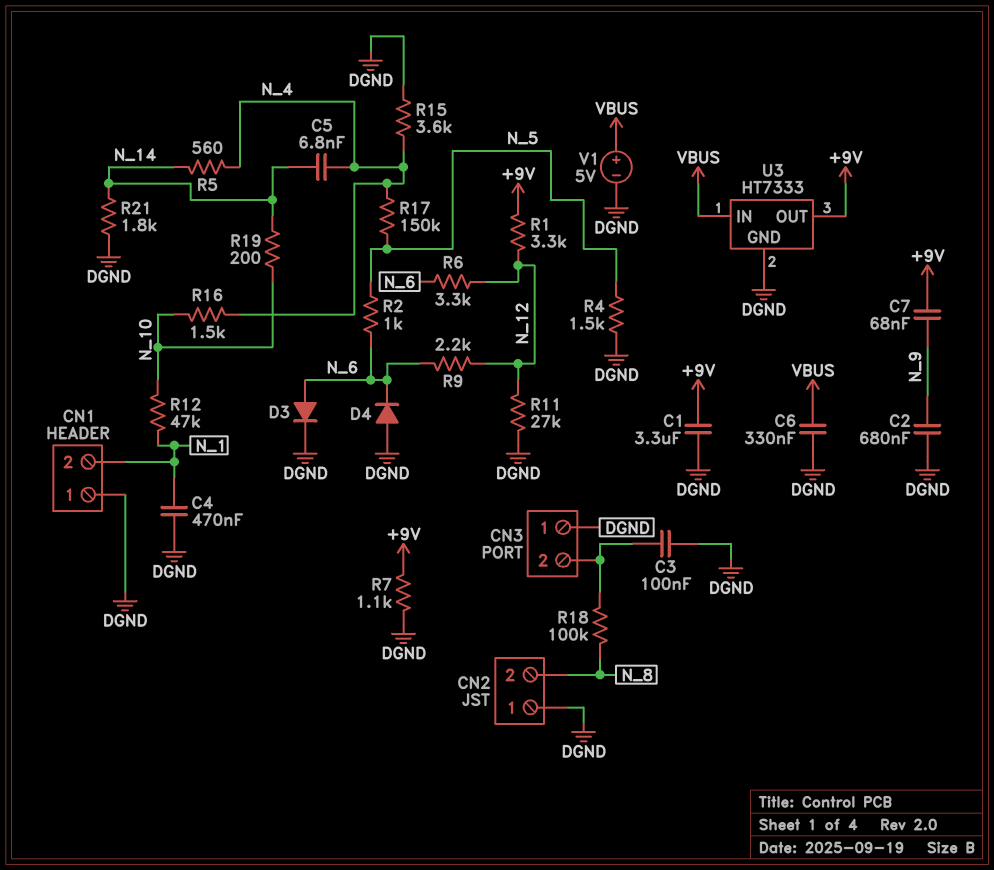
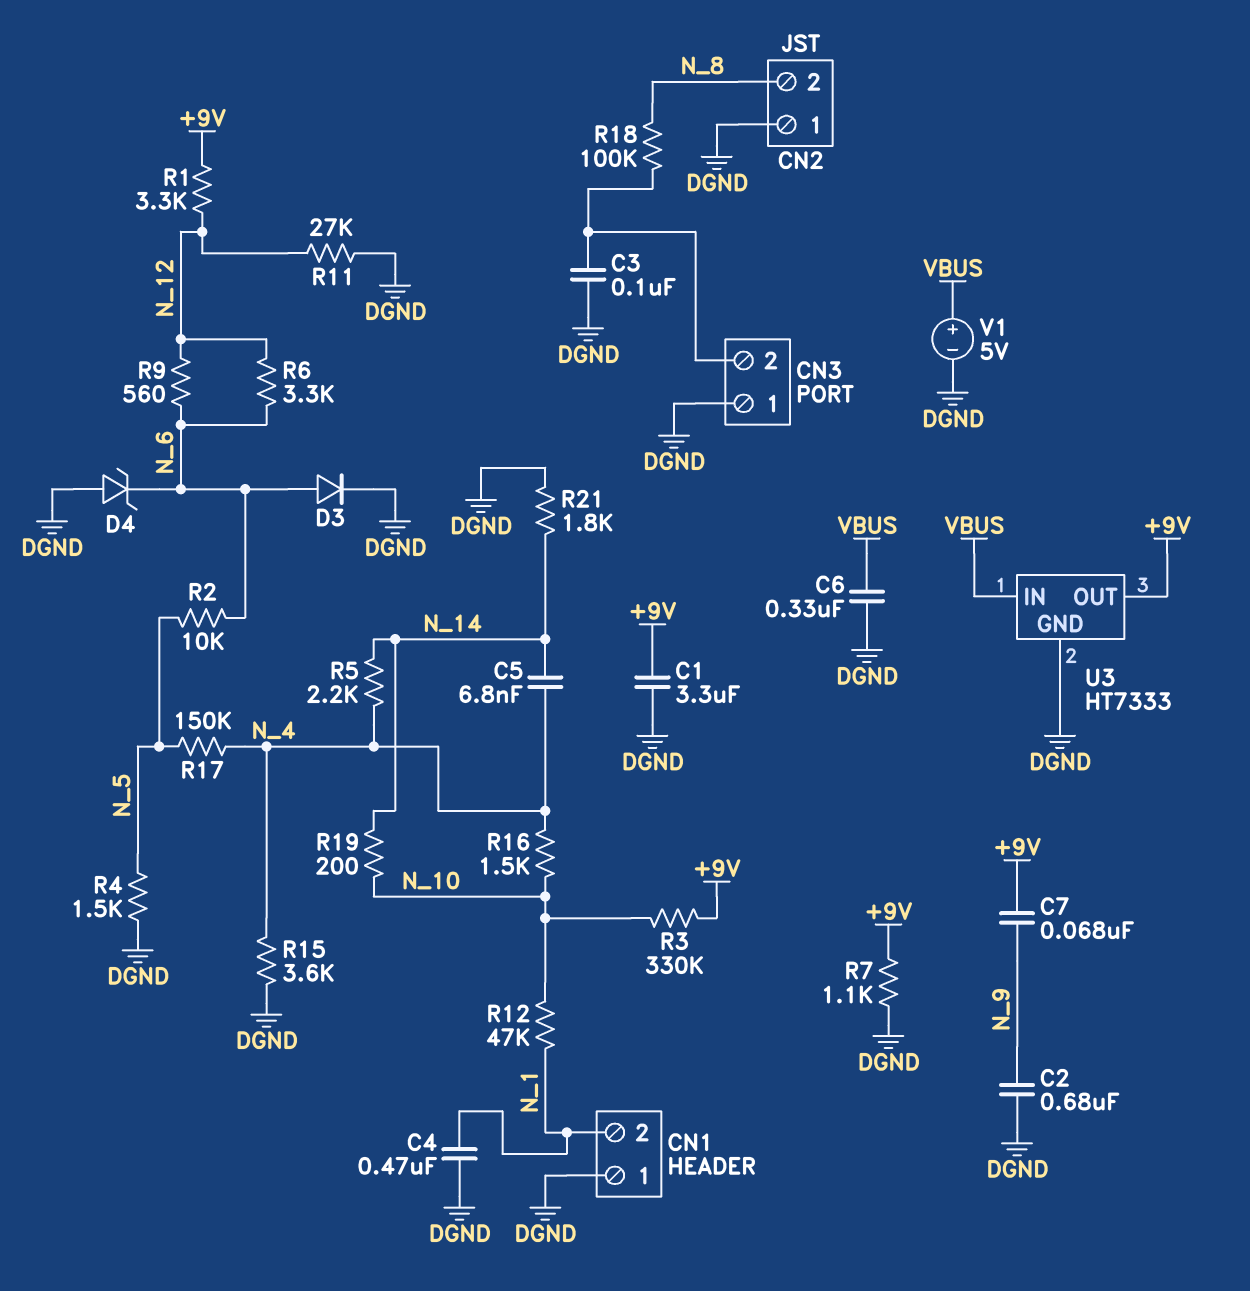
D4: diode (A DGND, K N_6) -> zener (A DGND, K N_6)
R2: 1k (N_5, N_6) -> 10k (N_5, N_6)
R3: none -> 330k (+9V, N_10)
R5: 560 (N_4, N_14) -> 2.2k (N_4, N_14)
R9: 2.2k (N_6, N_12) -> 560 (N_6, N_12)

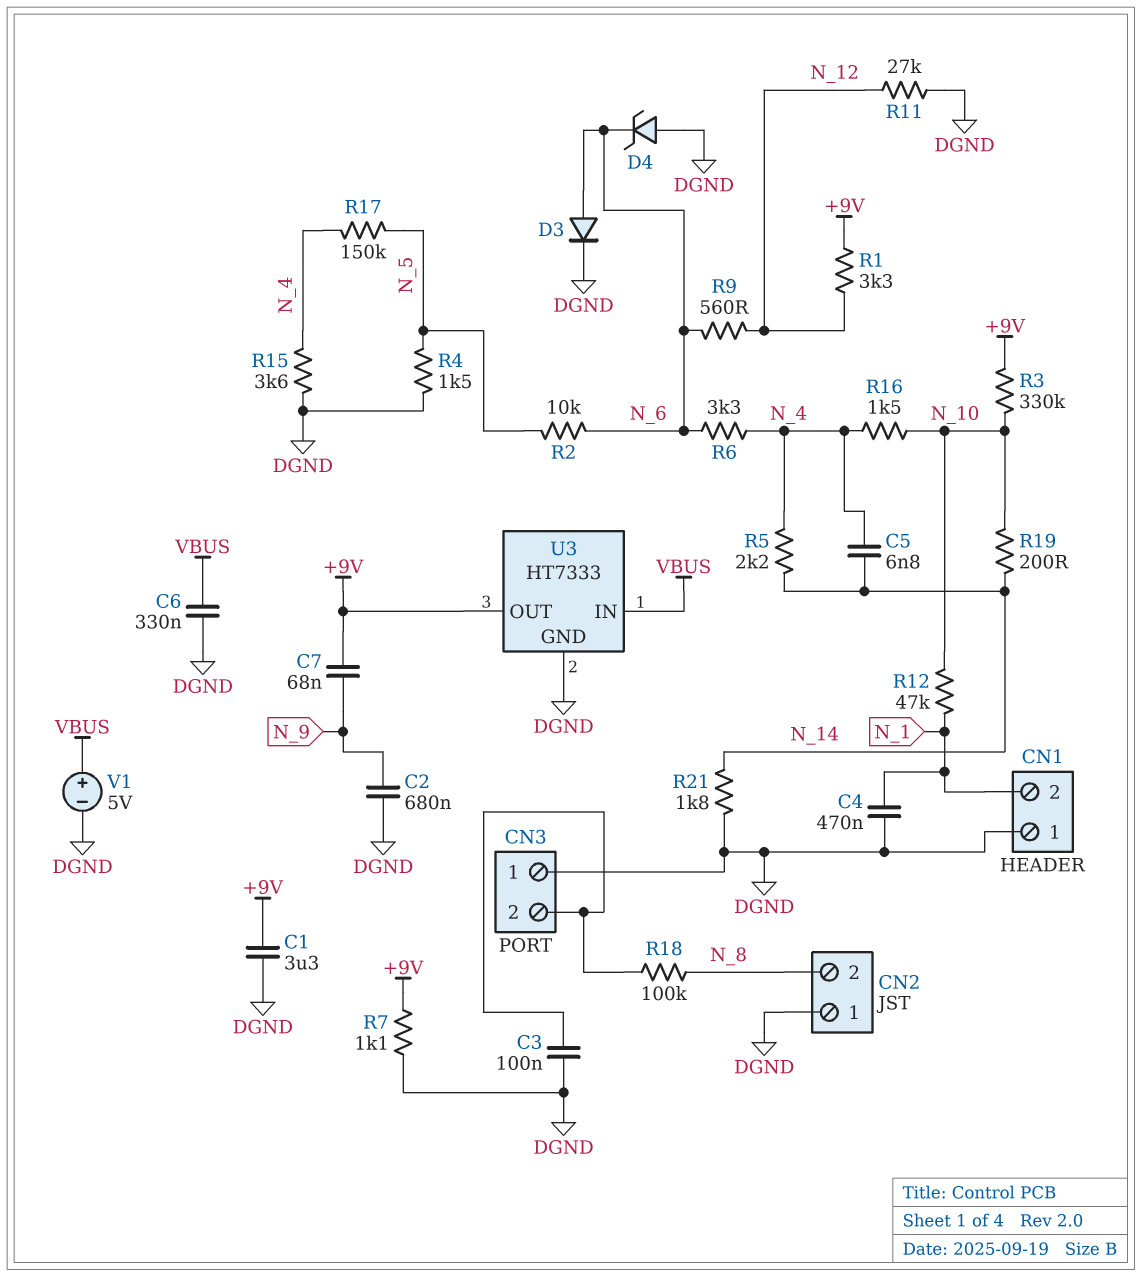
R6: 3.3k (N_6, N_12) -> 3.3k (N_4, N_6)

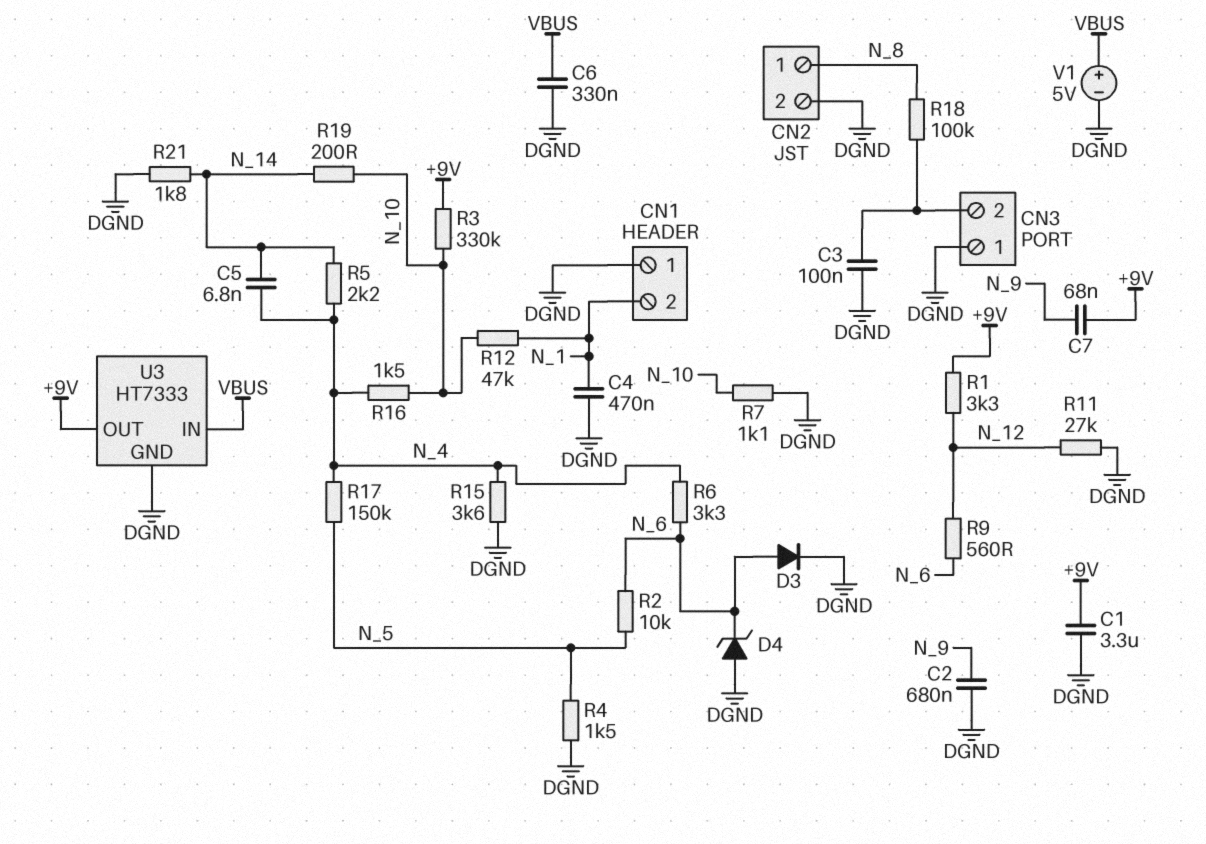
CN2 pin 1: DGND -> N_8
CN2 pin 2: N_8 -> DGND
R7: 1.1k (+9V, DGND) -> 1.1k (DGND, N_10)

